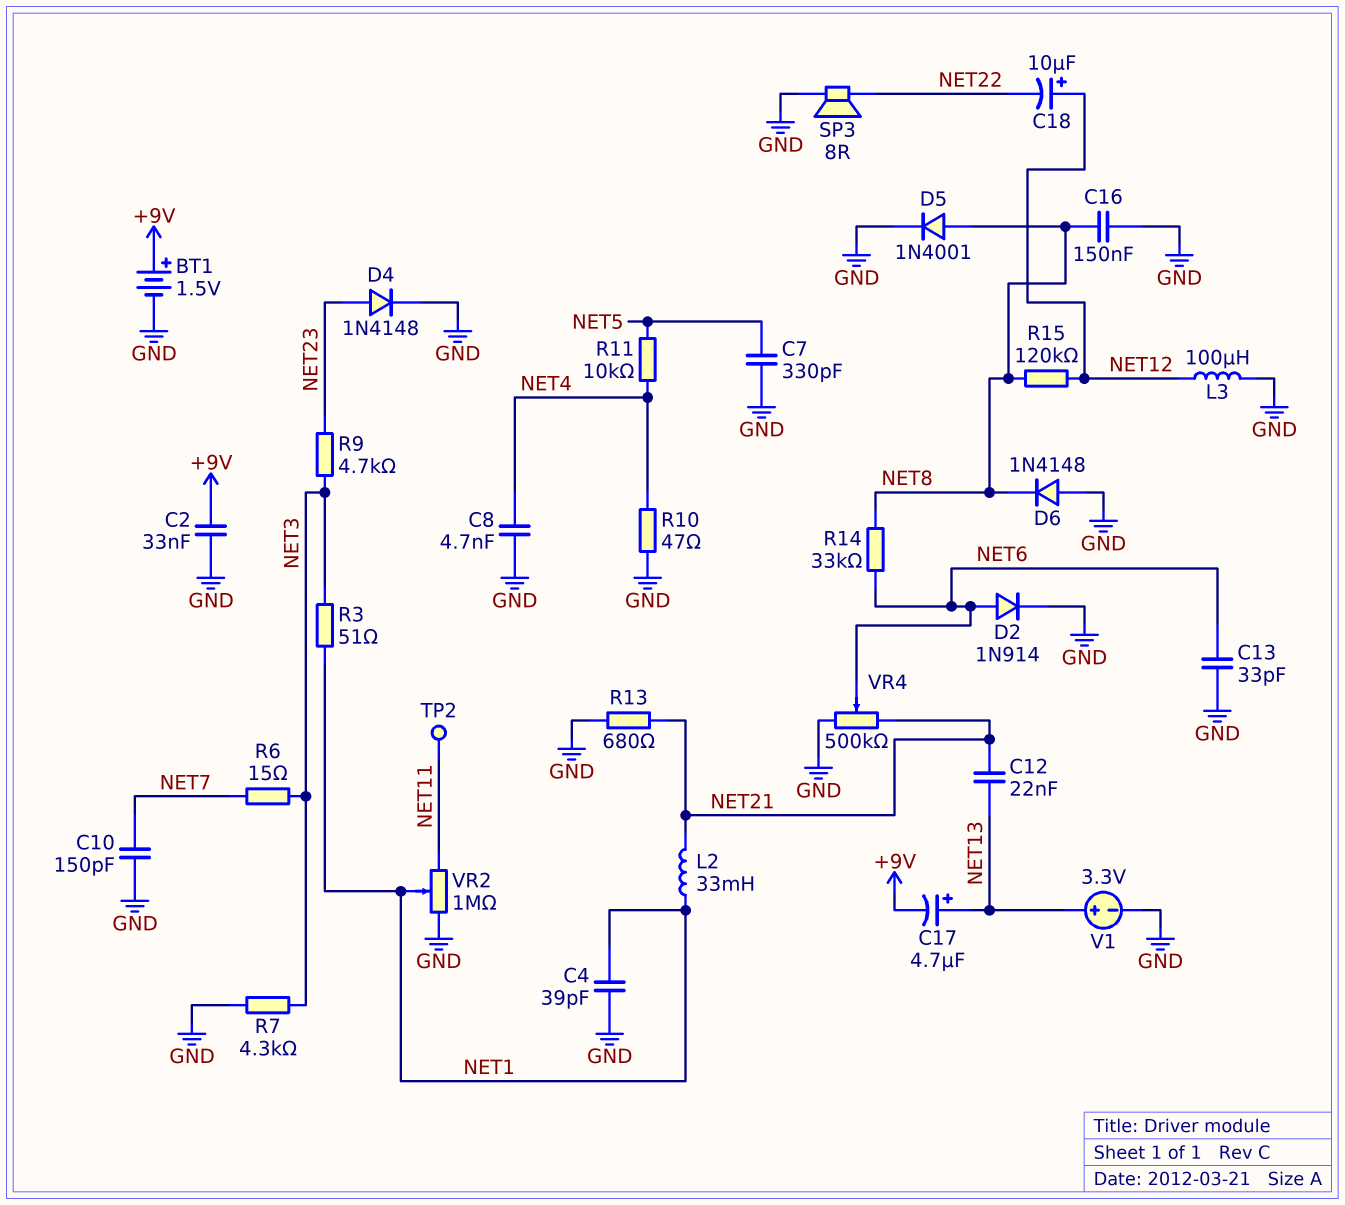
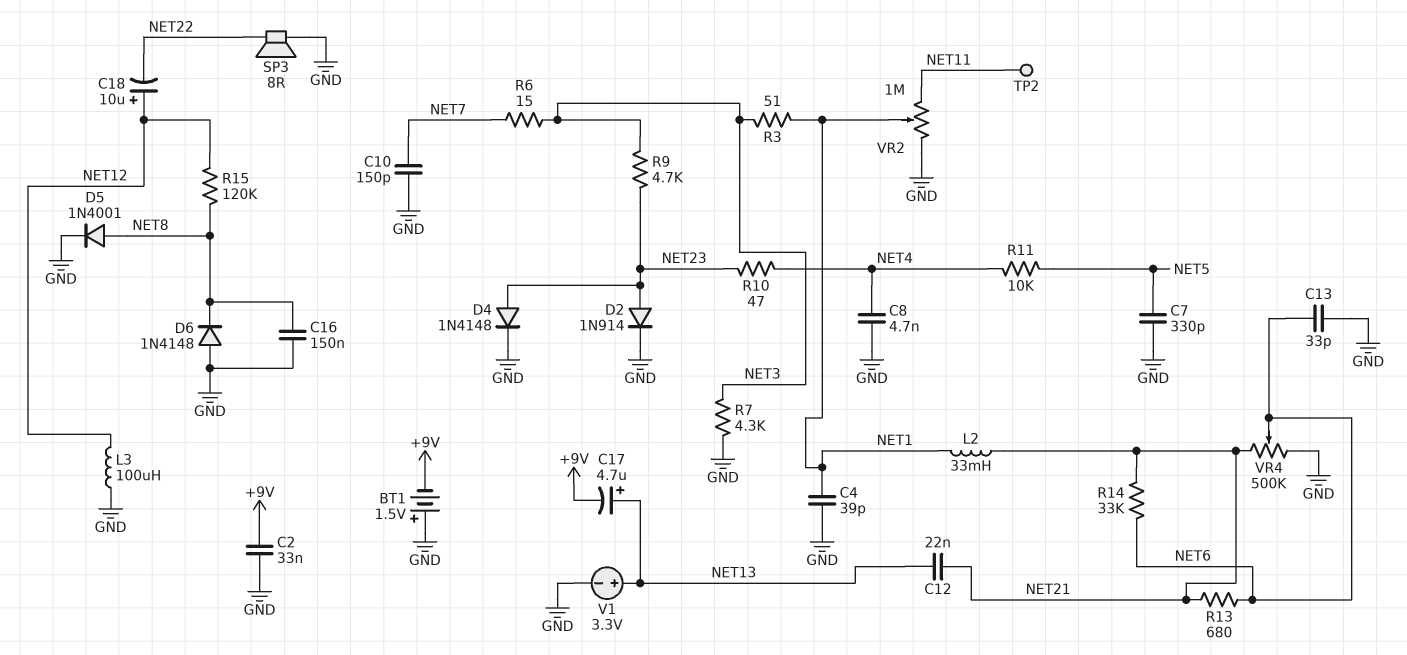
BT1: 1.5V (plus +9V, minus GND) -> 1.5V (plus GND, minus +9V)
D2: diode 1N914 (A NET6, K GND) -> diode 1N914 (A NET23, K GND)
R10: 47 (GND, NET4) -> 47 (NET4, NET23)
R13: 680 (GND, NET21) -> 680 (NET6, NET21)
R14: 33k (NET6, NET8) -> 33k (NET6, NET21)

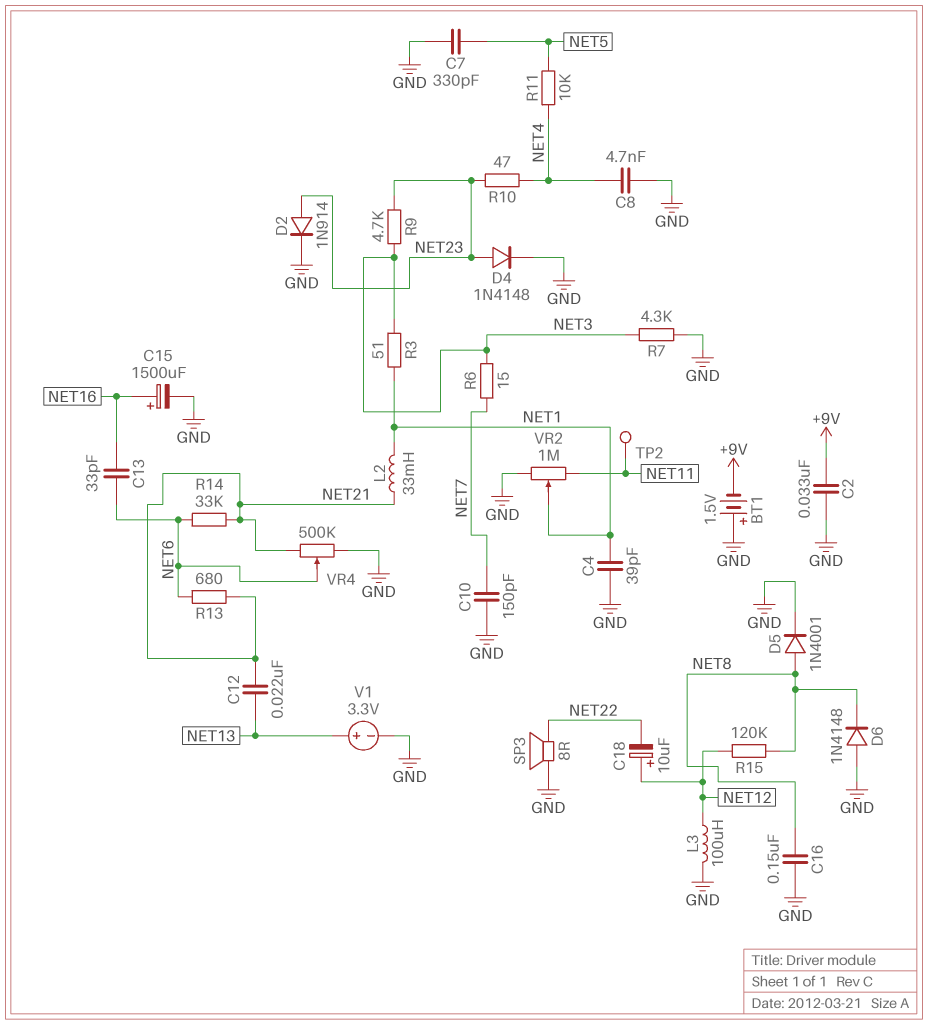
C13: 33pF (GND, NET6) -> 33pF (NET6, NET16)
C15: none -> 1500uF (plus NET16, minus GND)
C17: 4.7uF (plus NET13, minus +9V) -> none

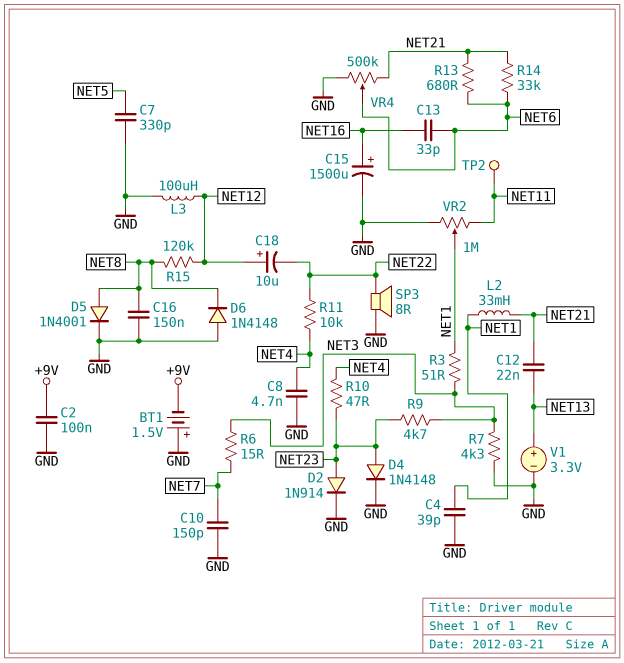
C2: 33nF (+9V, GND) -> 100nF (+9V, GND)
R11: 10k (NET4, NET5) -> 10k (NET4, NET22)

